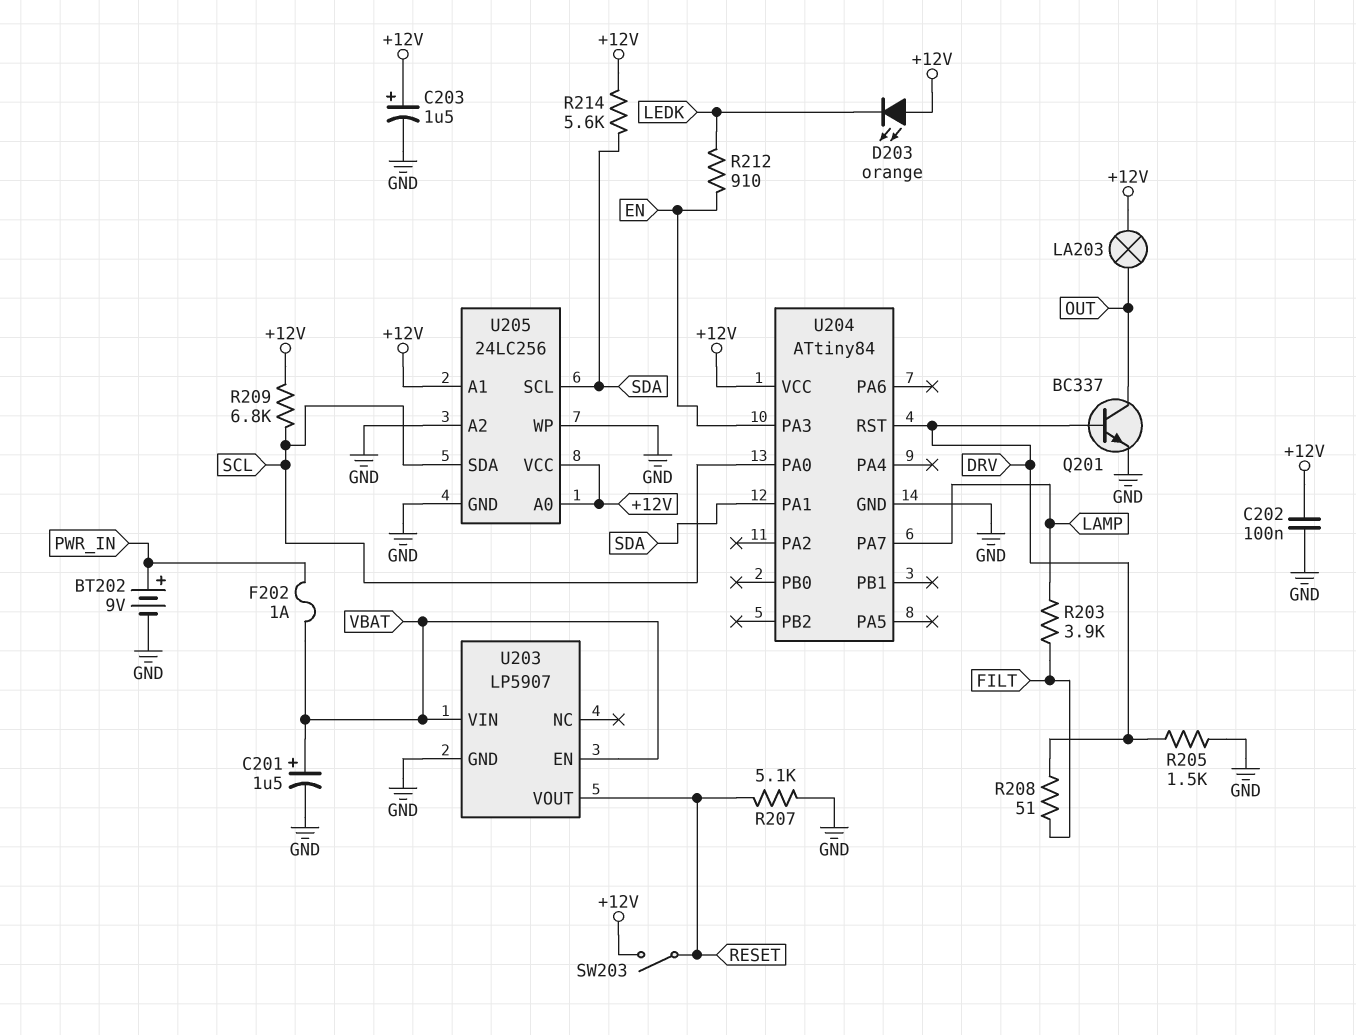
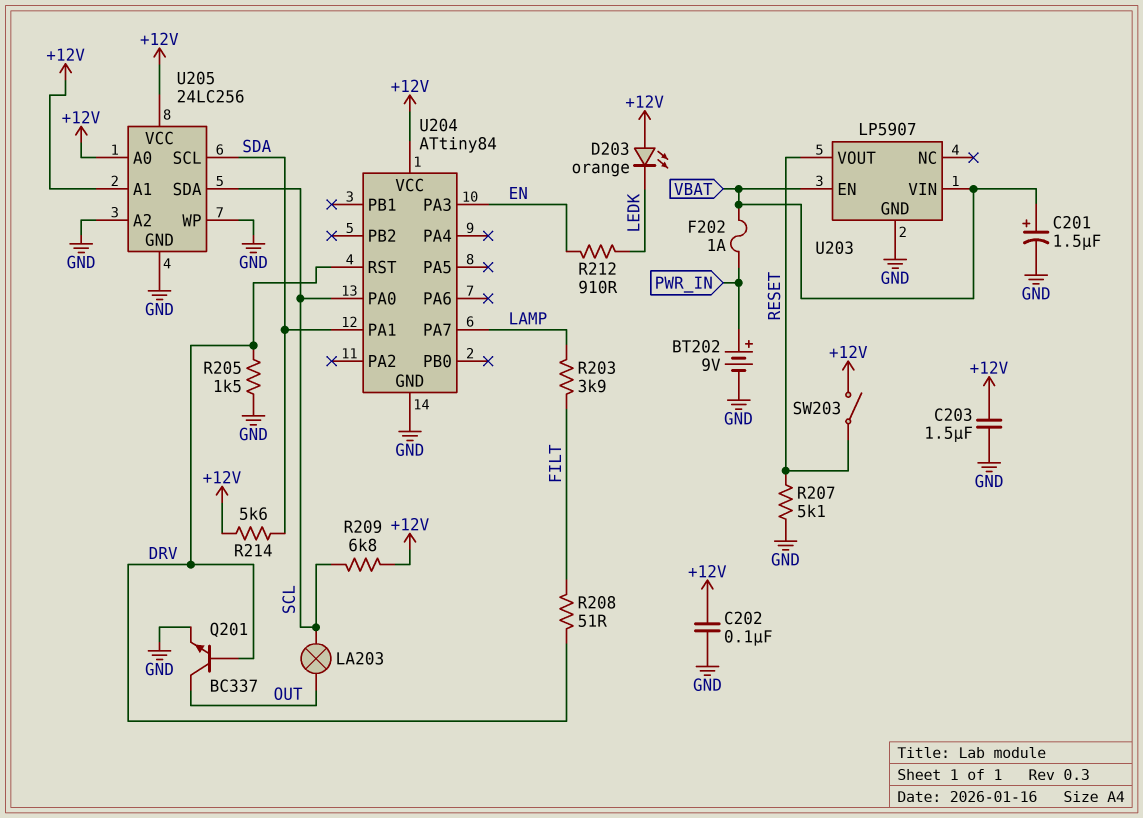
C203: 1.5uF (plus +12V, minus GND) -> 1.5uF (+12V, GND)
LA203: lamp (+12V, OUT) -> lamp (OUT, SCL)

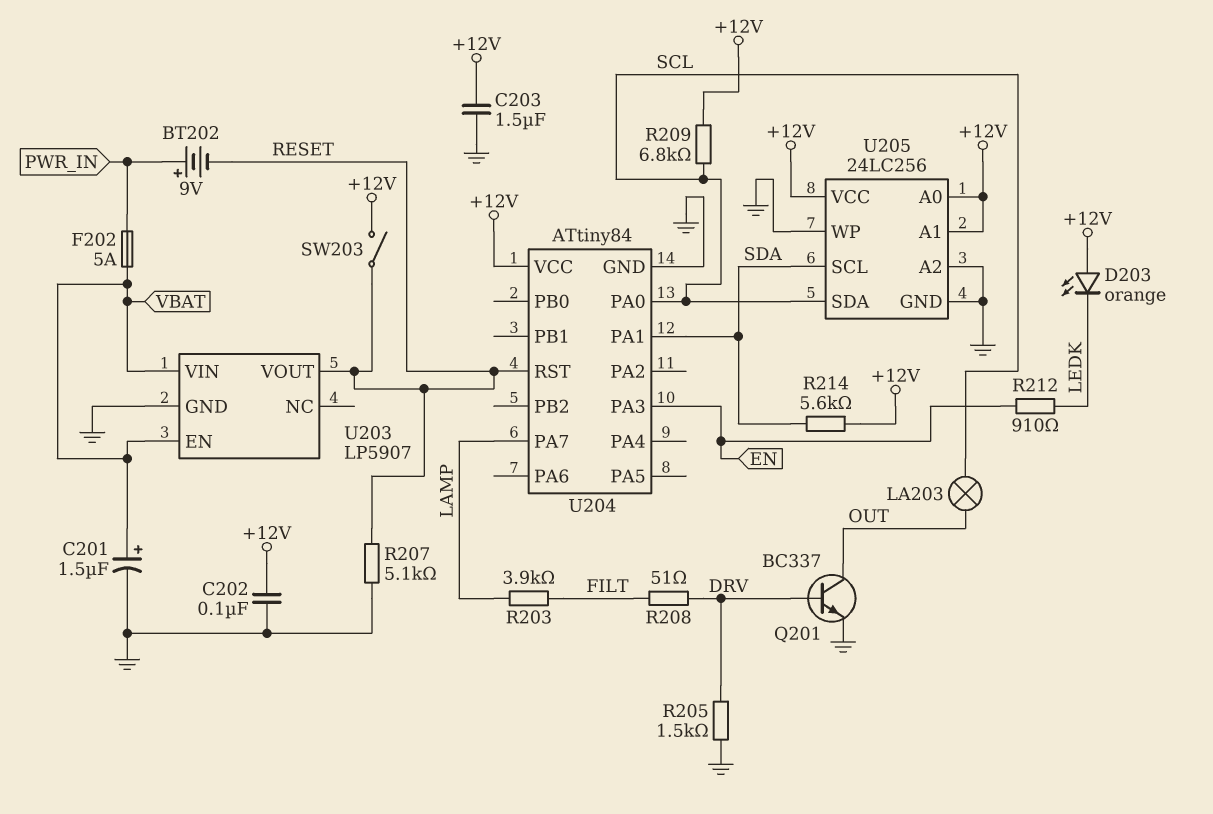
BT202: 9V (plus PWR_IN, minus GND) -> 9V (plus PWR_IN, minus RESET)
F202: 1A (PWR_IN, VBAT) -> 5A (PWR_IN, VBAT)
U204 pin RST: DRV -> RESET

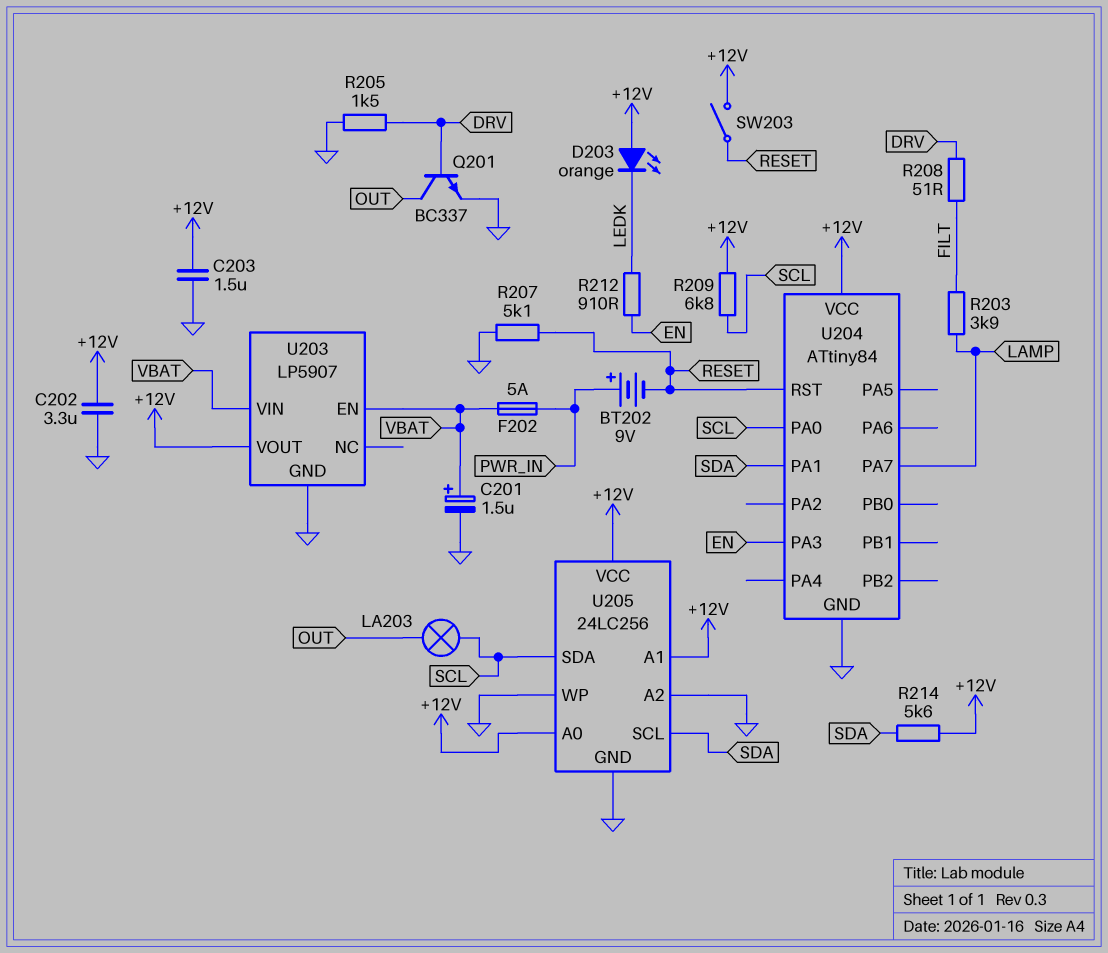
C202: 100nF (+12V, GND) -> 3.3uF (+12V, GND)
U203 pin VOUT: RESET -> +12V

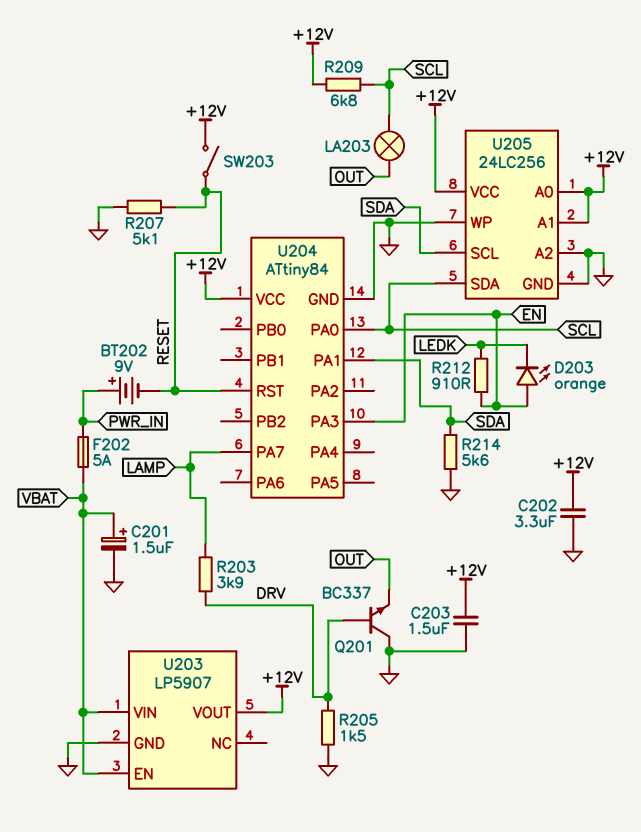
D203: LED orange (A +12V, K LEDK) -> LED orange (A EN, K LEDK)
Q201: NPN BC337 (B DRV, C OUT, E GND) -> NPN BC337 (B DRV, C GND, E OUT)
R203: 3.9k (FILT, LAMP) -> 3.9k (DRV, LAMP)
R208: 51 (DRV, FILT) -> none
R214: 5.6k (+12V, SDA) -> 5.6k (GND, SDA)

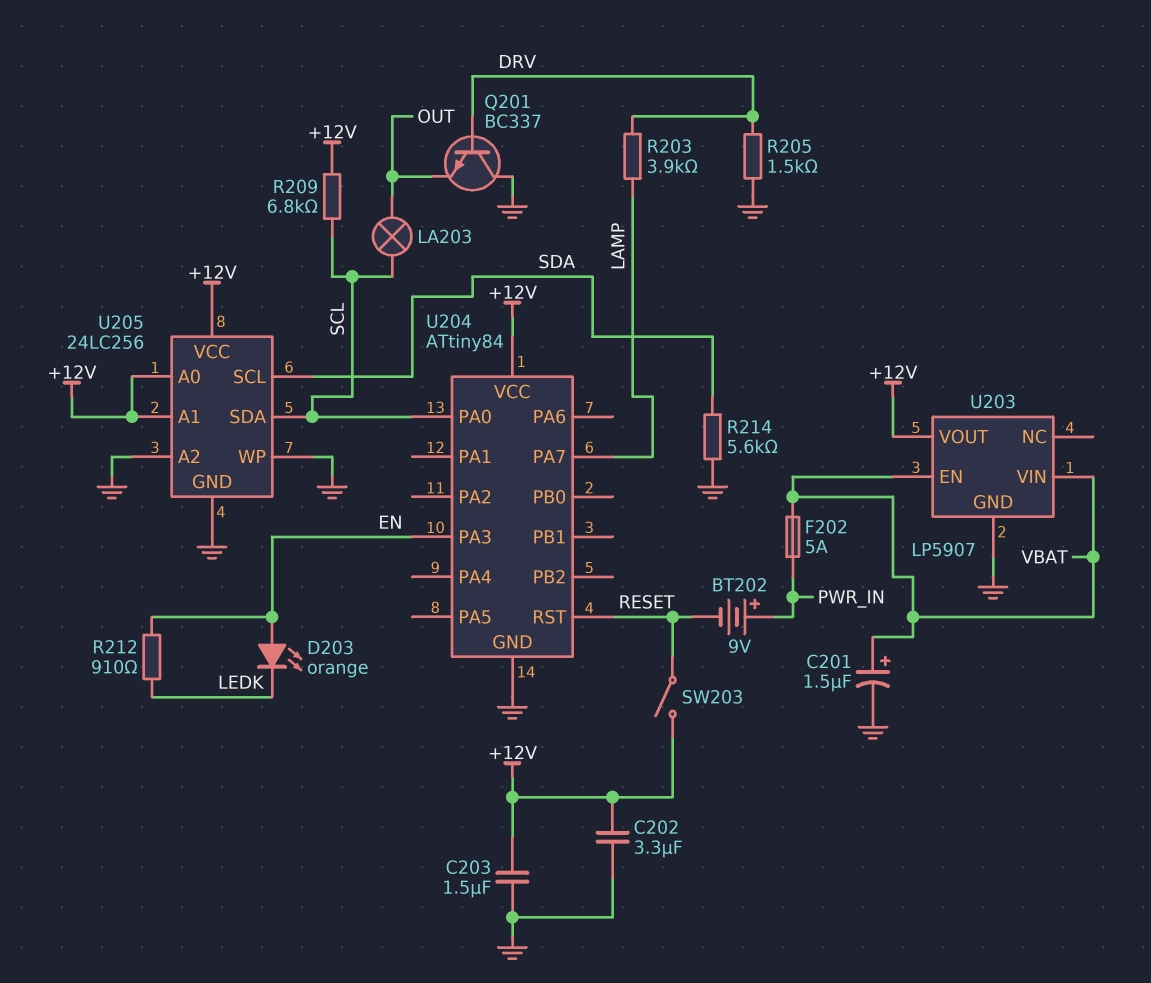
R207: 5.1k (GND, RESET) -> none
U204 pin PA1: SDA -> none

